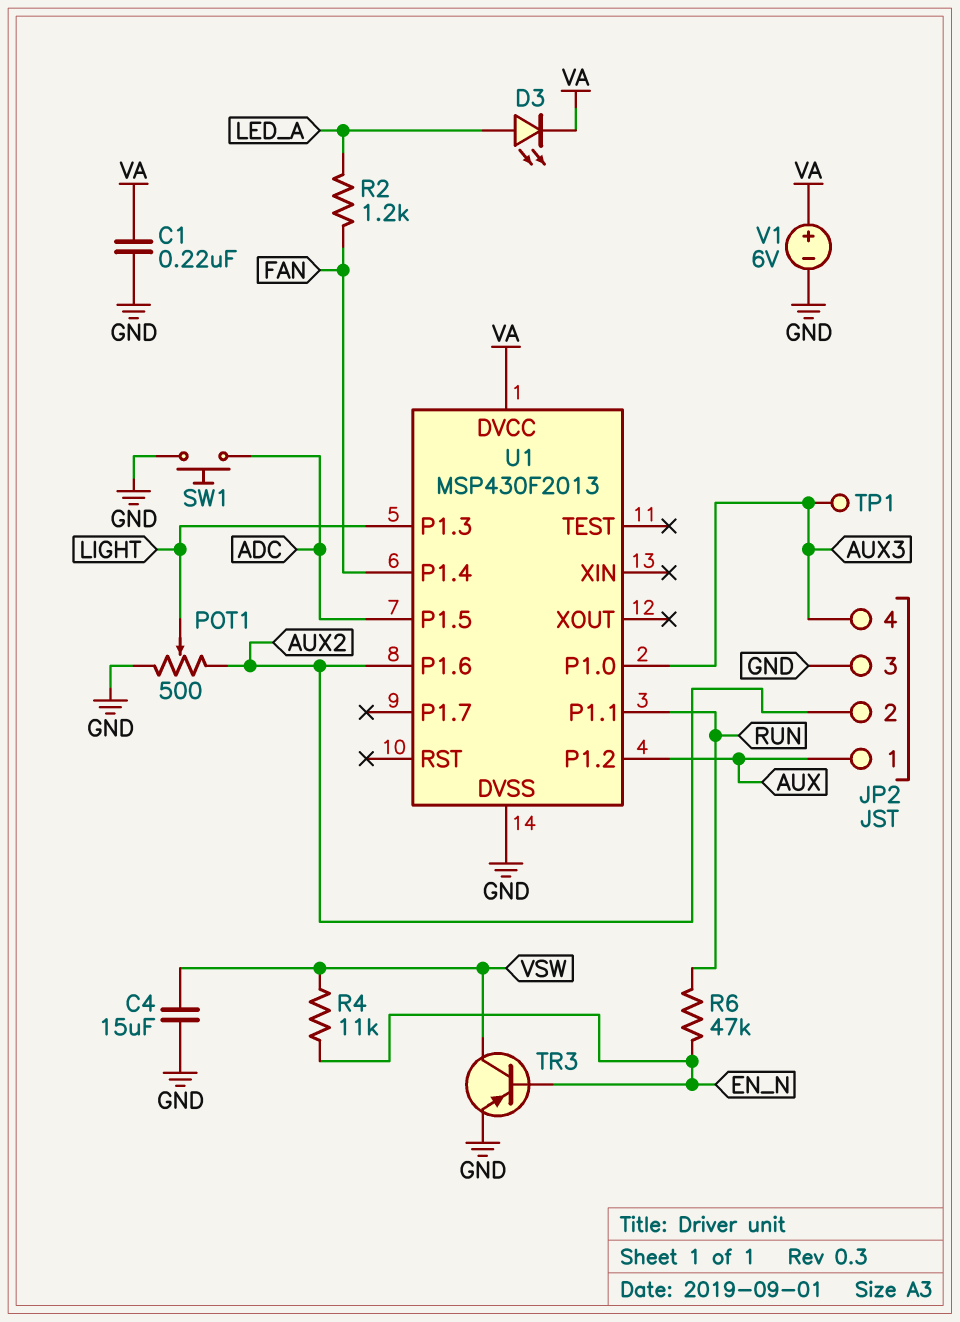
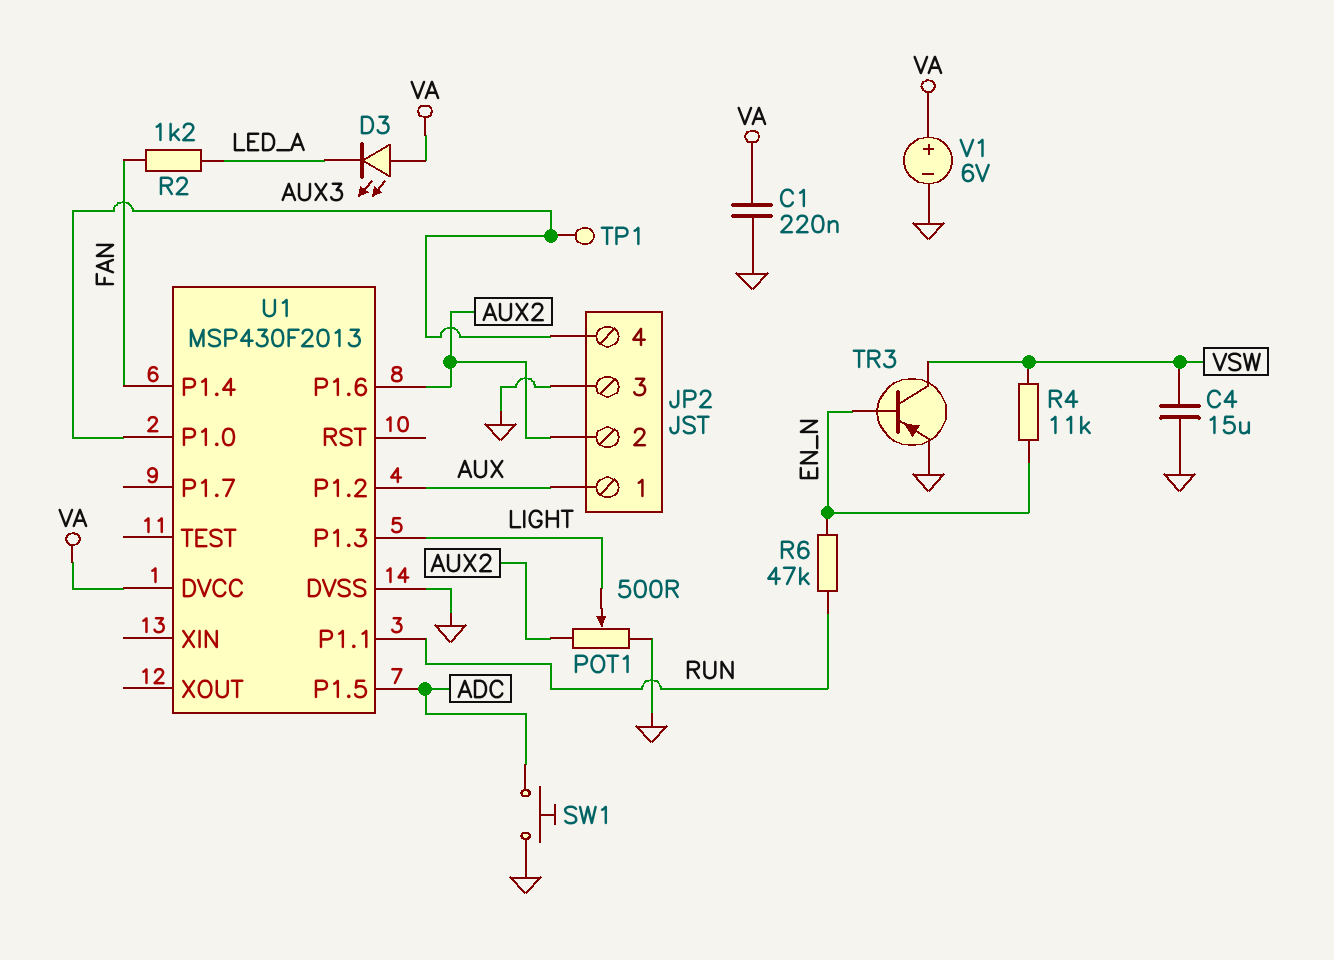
D3: LED (A LED_A, K VA) -> LED (A VA, K LED_A)

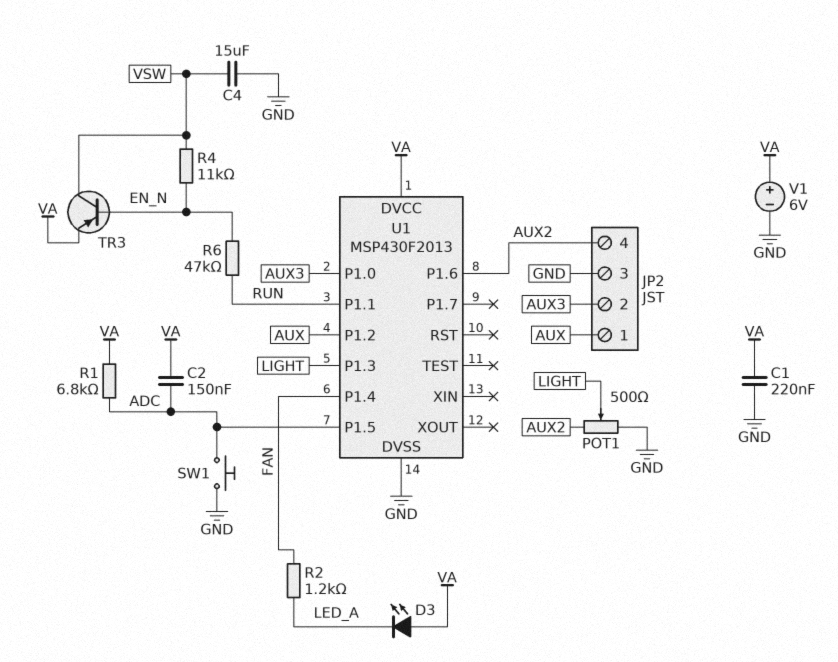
C2: none -> 150nF (ADC, VA)
JP2 pin 2: AUX2 -> AUX3
JP2 pin 4: AUX3 -> AUX2
R1: none -> 6.8k (ADC, VA)
TP1: test point (AUX3) -> none
TR3: PNP (B EN_N, C VSW, E GND) -> PNP (B EN_N, C VSW, E VA)

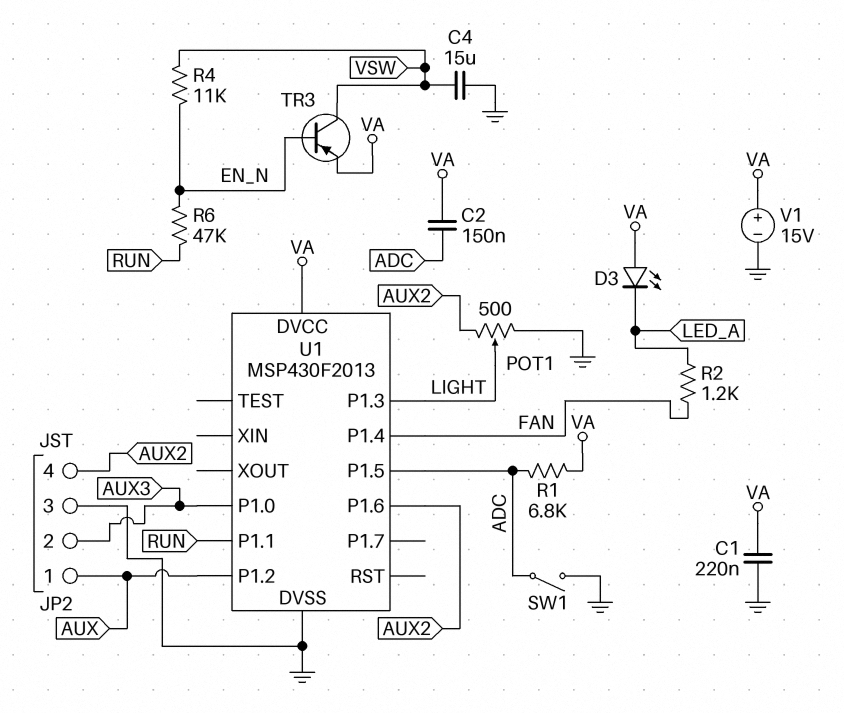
SW1: button (ADC, GND) -> switch (ADC, GND)
V1: 6V (plus VA, minus GND) -> 15V (plus VA, minus GND)

